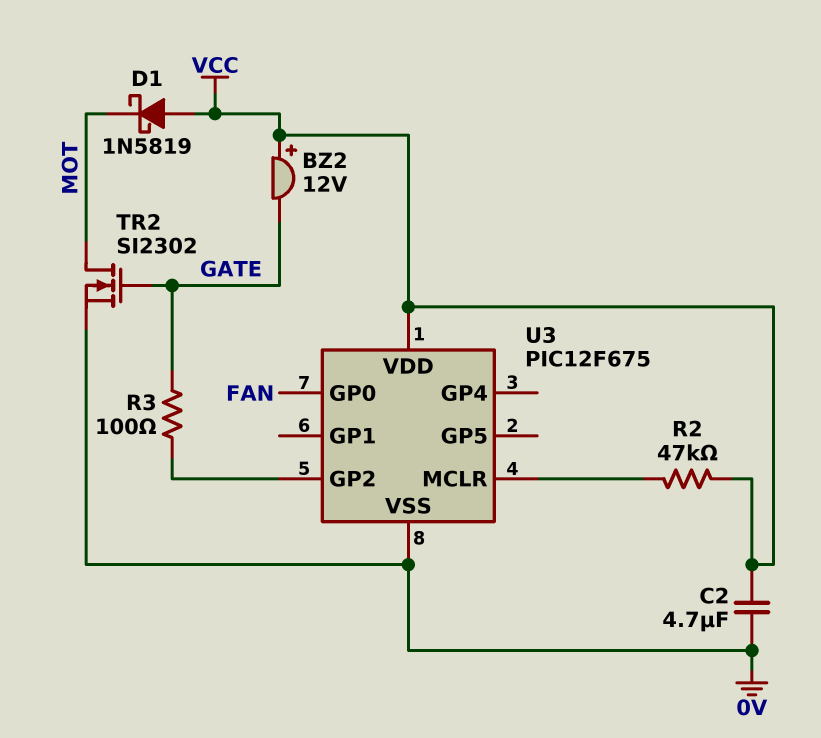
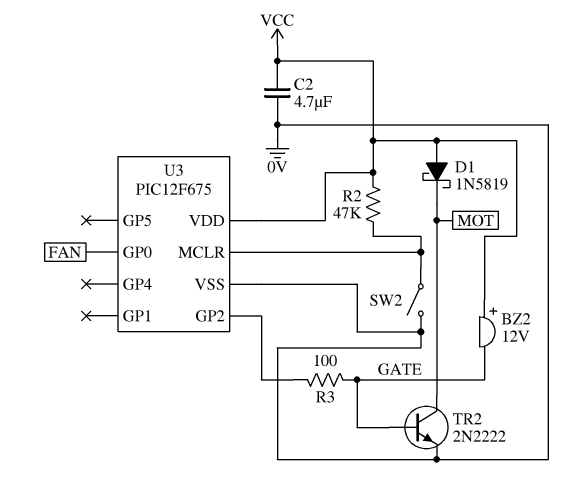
SW2: none -> switch (0V, U3/MCLR)
TR2: NMOS SI2302 (G GATE, D MOT, S 0V) -> NPN 2N2222 (B GATE, C MOT, E 0V)

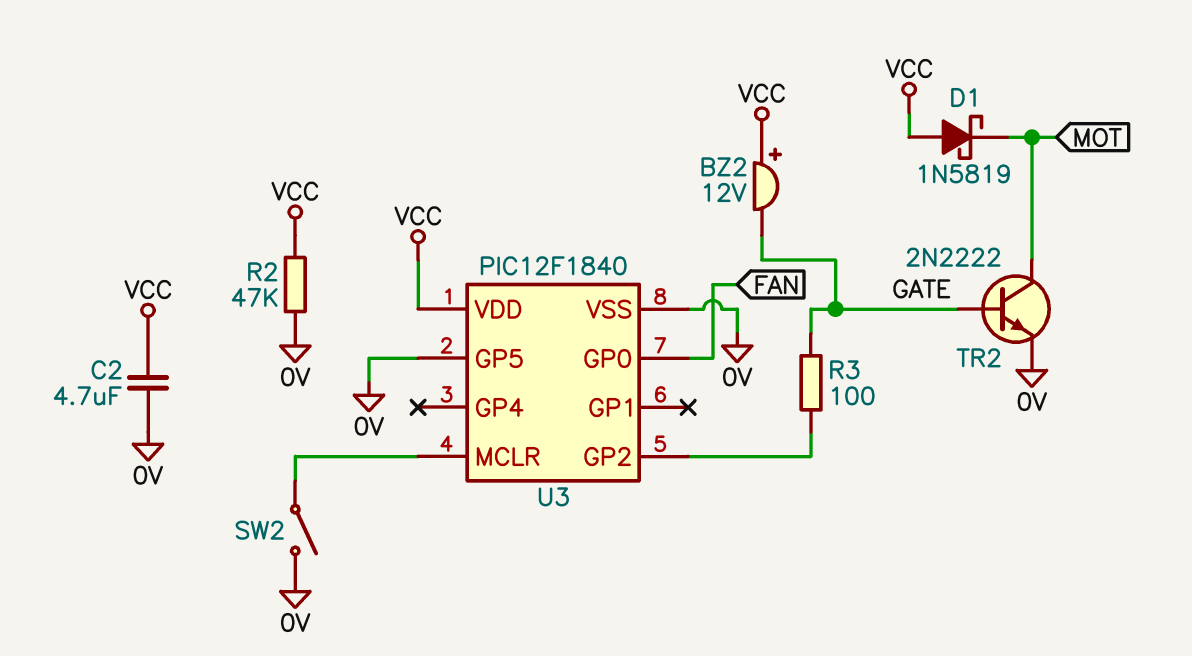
R2: 47k (U3/MCLR, VCC) -> 47k (0V, VCC)
U3: PIC12F675 -> PIC12F1840
U3 pin GP5: none -> 0V

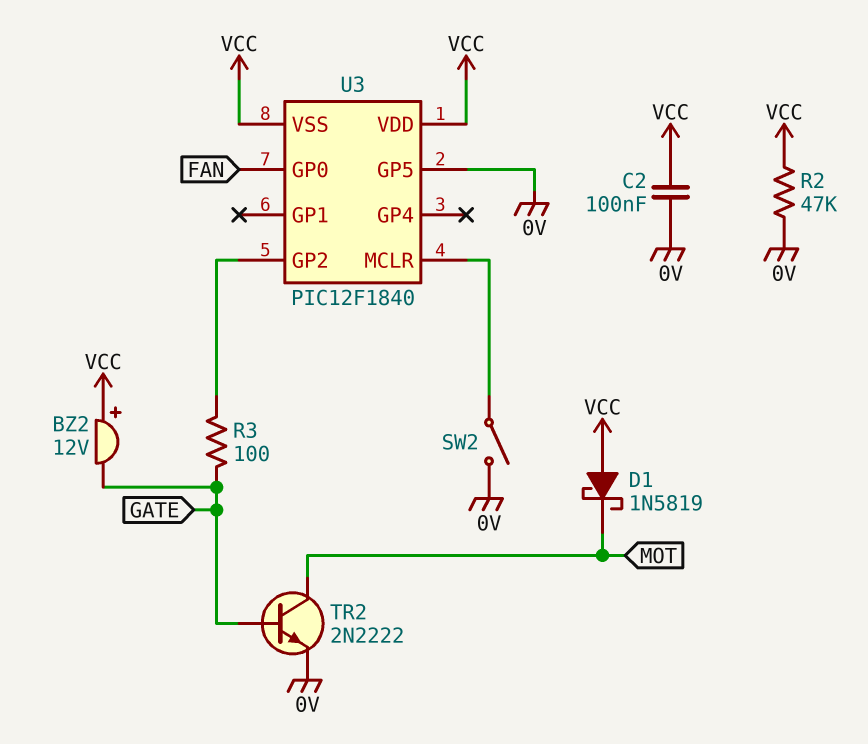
C2: 4.7uF (0V, VCC) -> 100nF (0V, VCC)
U3 pin VSS: 0V -> VCC

